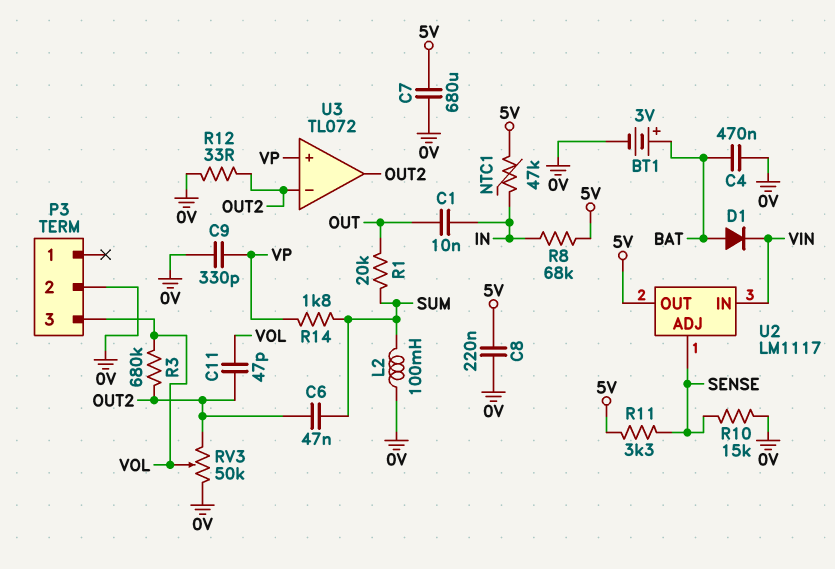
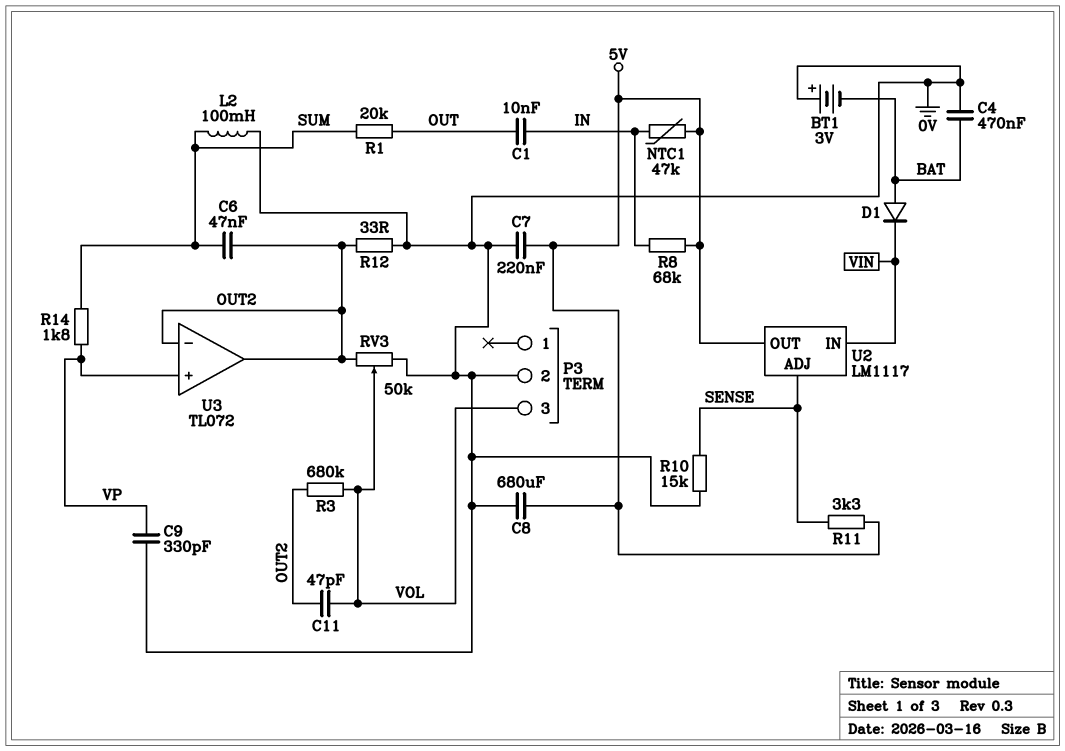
BT1: 3V (plus BAT, minus 0V) -> 3V (plus 0V, minus BAT)
C7: 680uF (0V, 5V) -> 220nF (0V, 5V)
C8: 220nF (0V, 5V) -> 680uF (0V, 5V)

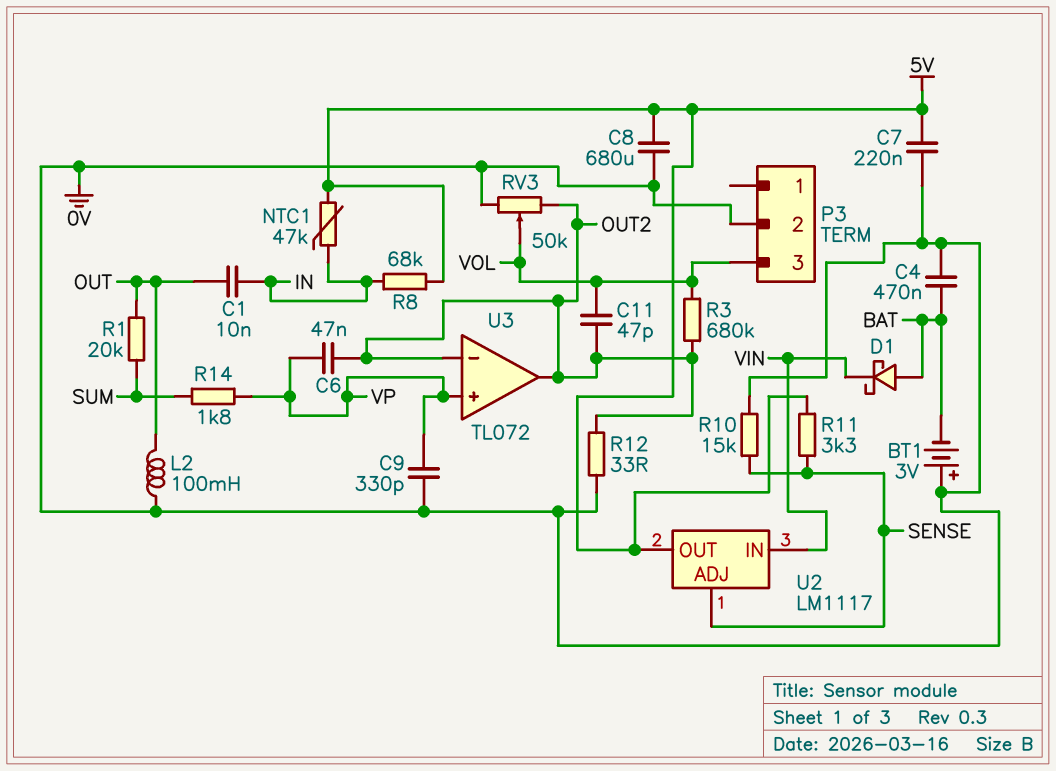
C6: 47nF (OUT2, SUM) -> 47nF (OUT2, VP)
D1: diode (A BAT, K VIN) -> schottky (A BAT, K VIN)
L2: 100mH (0V, SUM) -> 100mH (0V, OUT)

